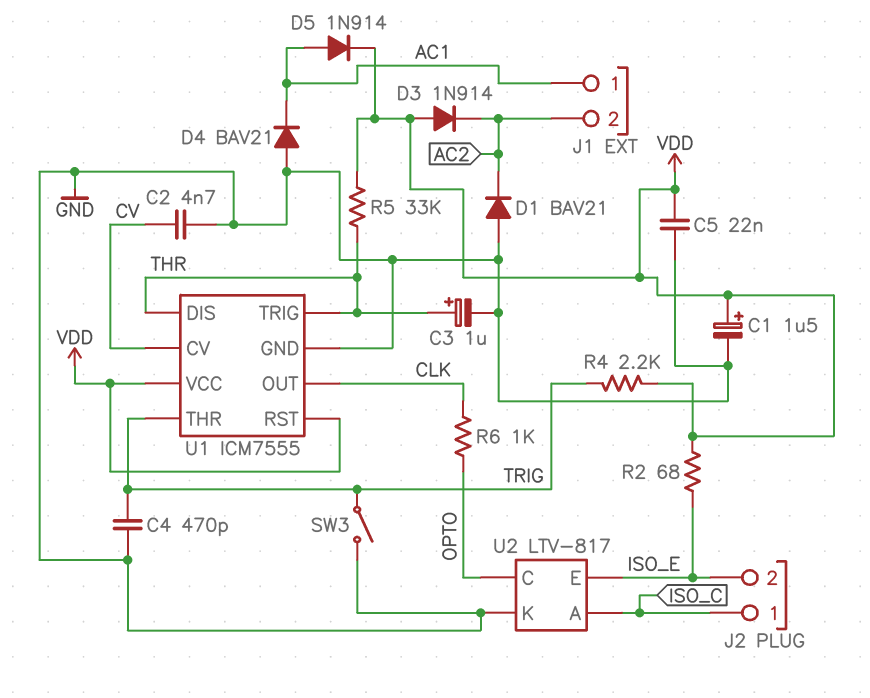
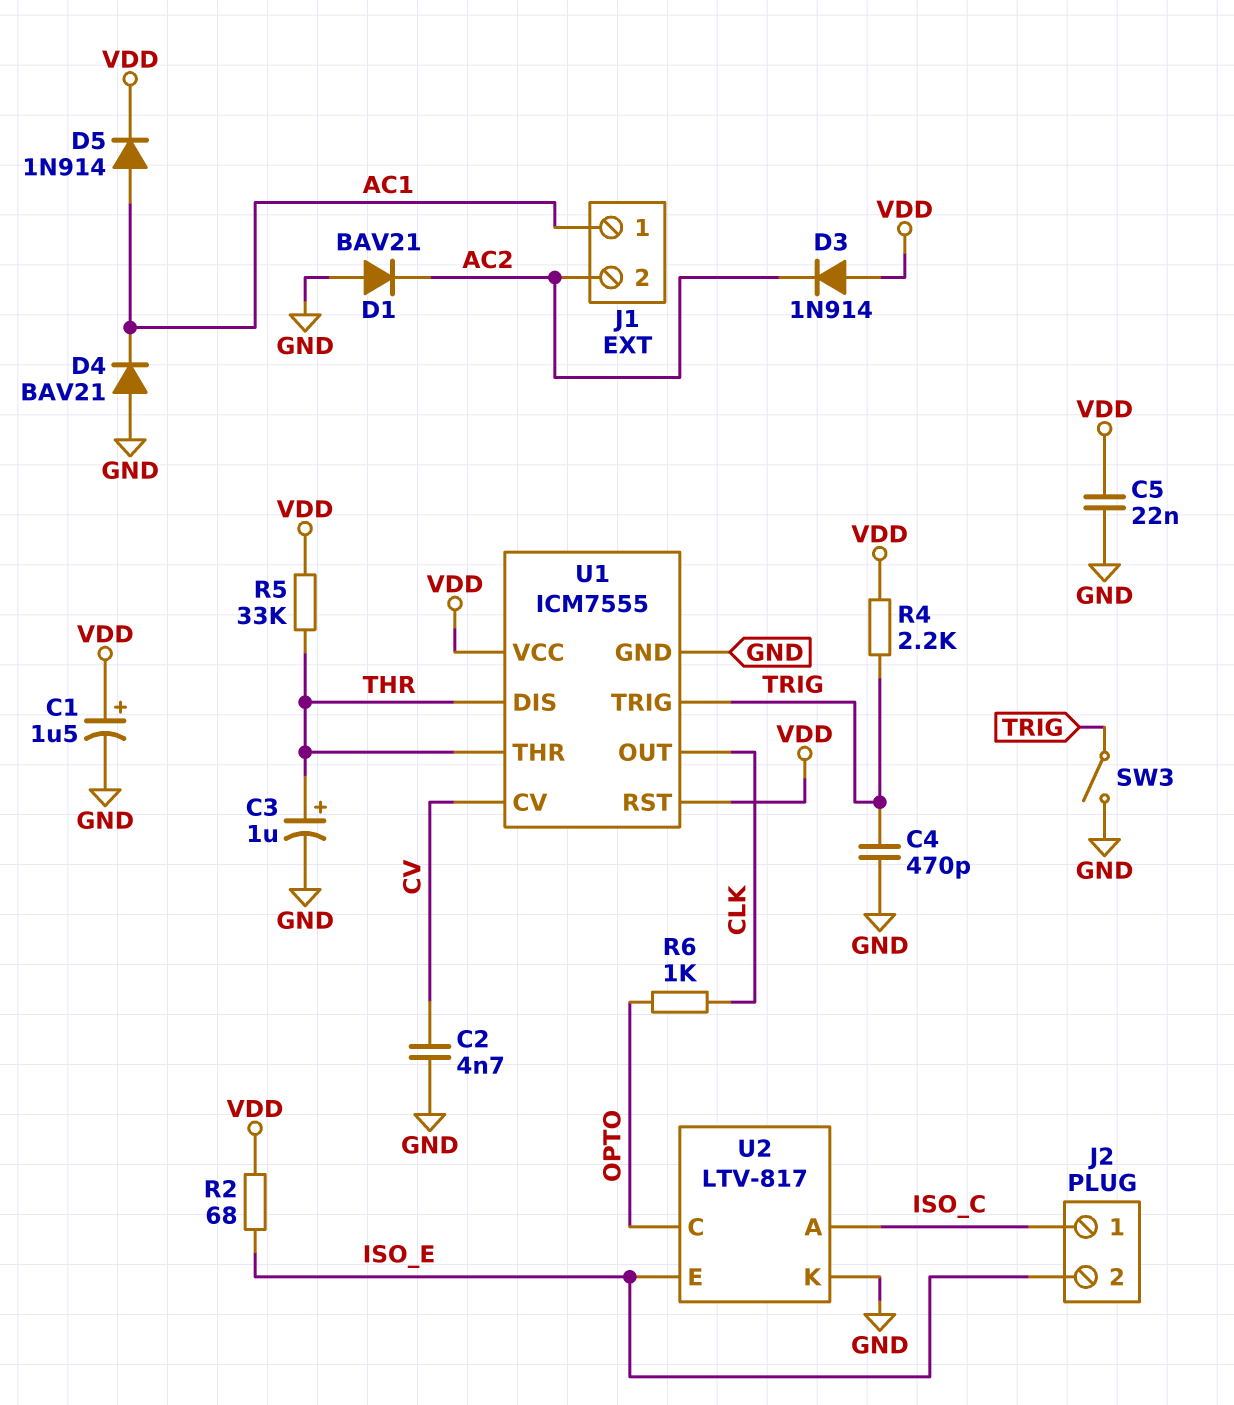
U1 pin THR: TRIG -> THR
U1 pin TRIG: THR -> TRIG

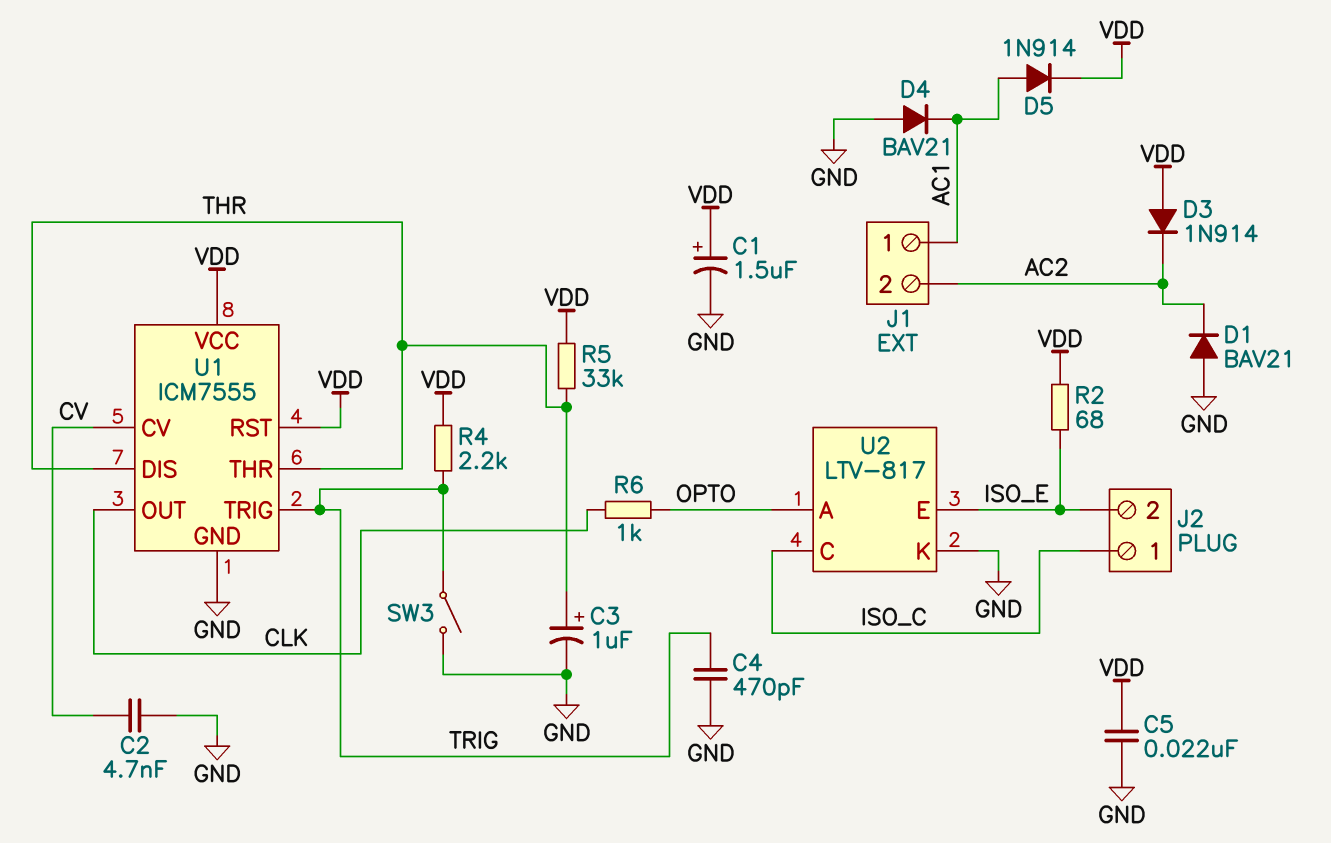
U2 pin A: ISO_C -> OPTO
U2 pin C: OPTO -> ISO_C

